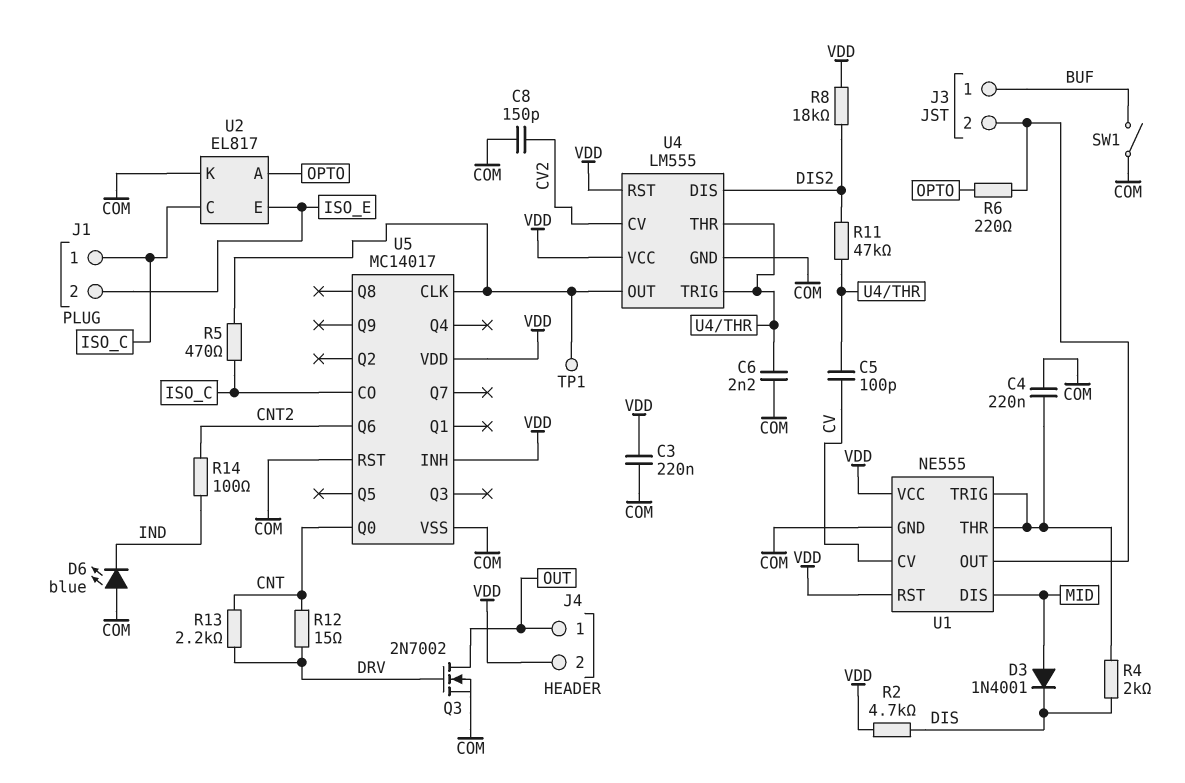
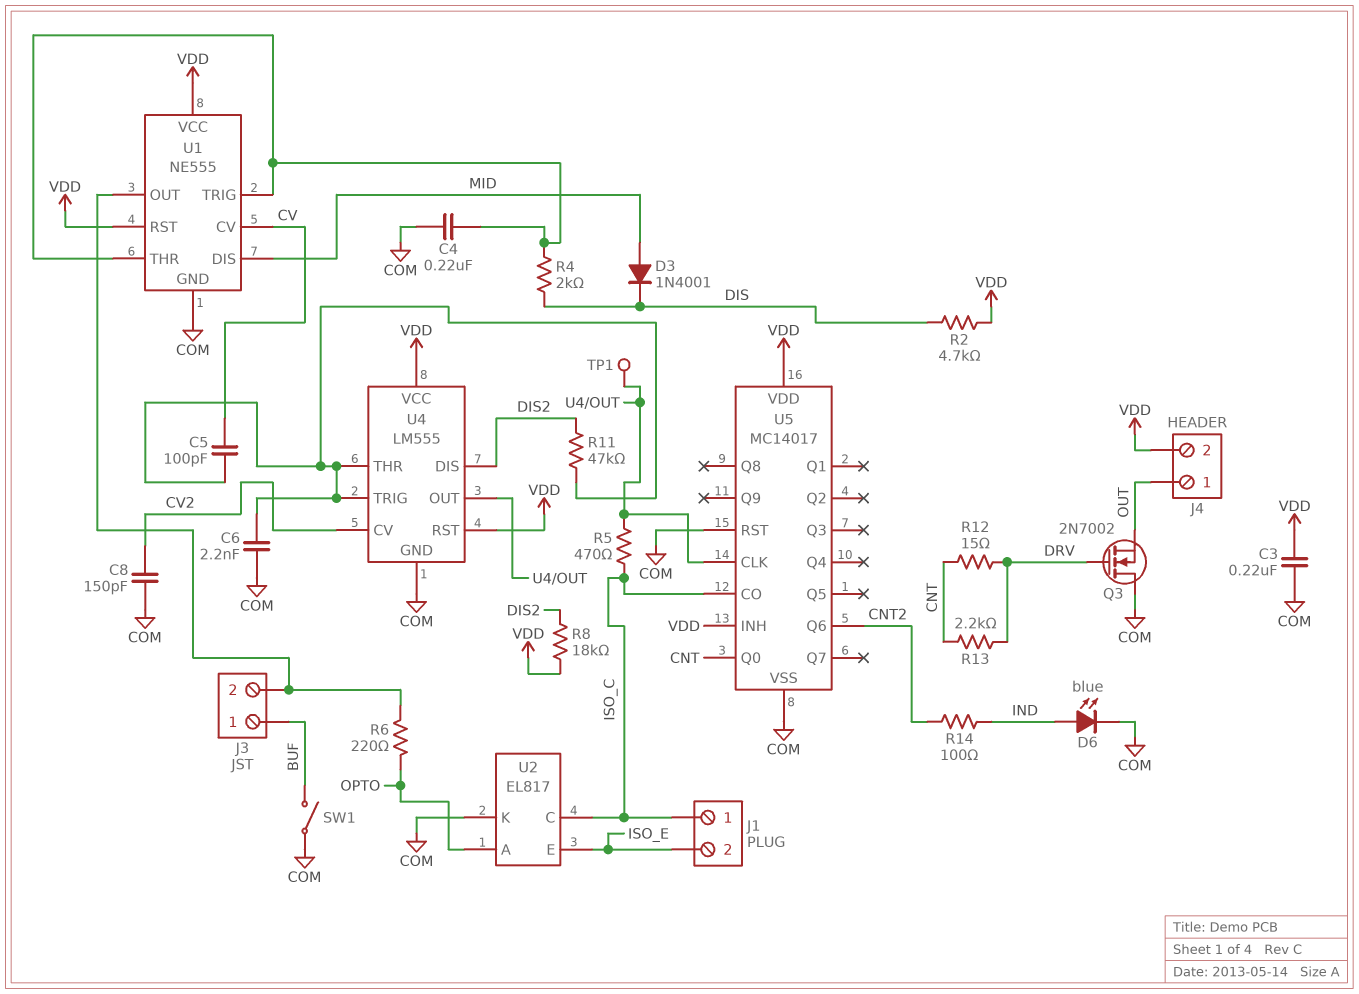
D6: LED blue (A COM, K IND) -> LED blue (A IND, K COM)
Q3: NMOS 2N7002 (G DRV, D OUT, S COM) -> NMOS 2N7002 (G DRV, D COM, S OUT)

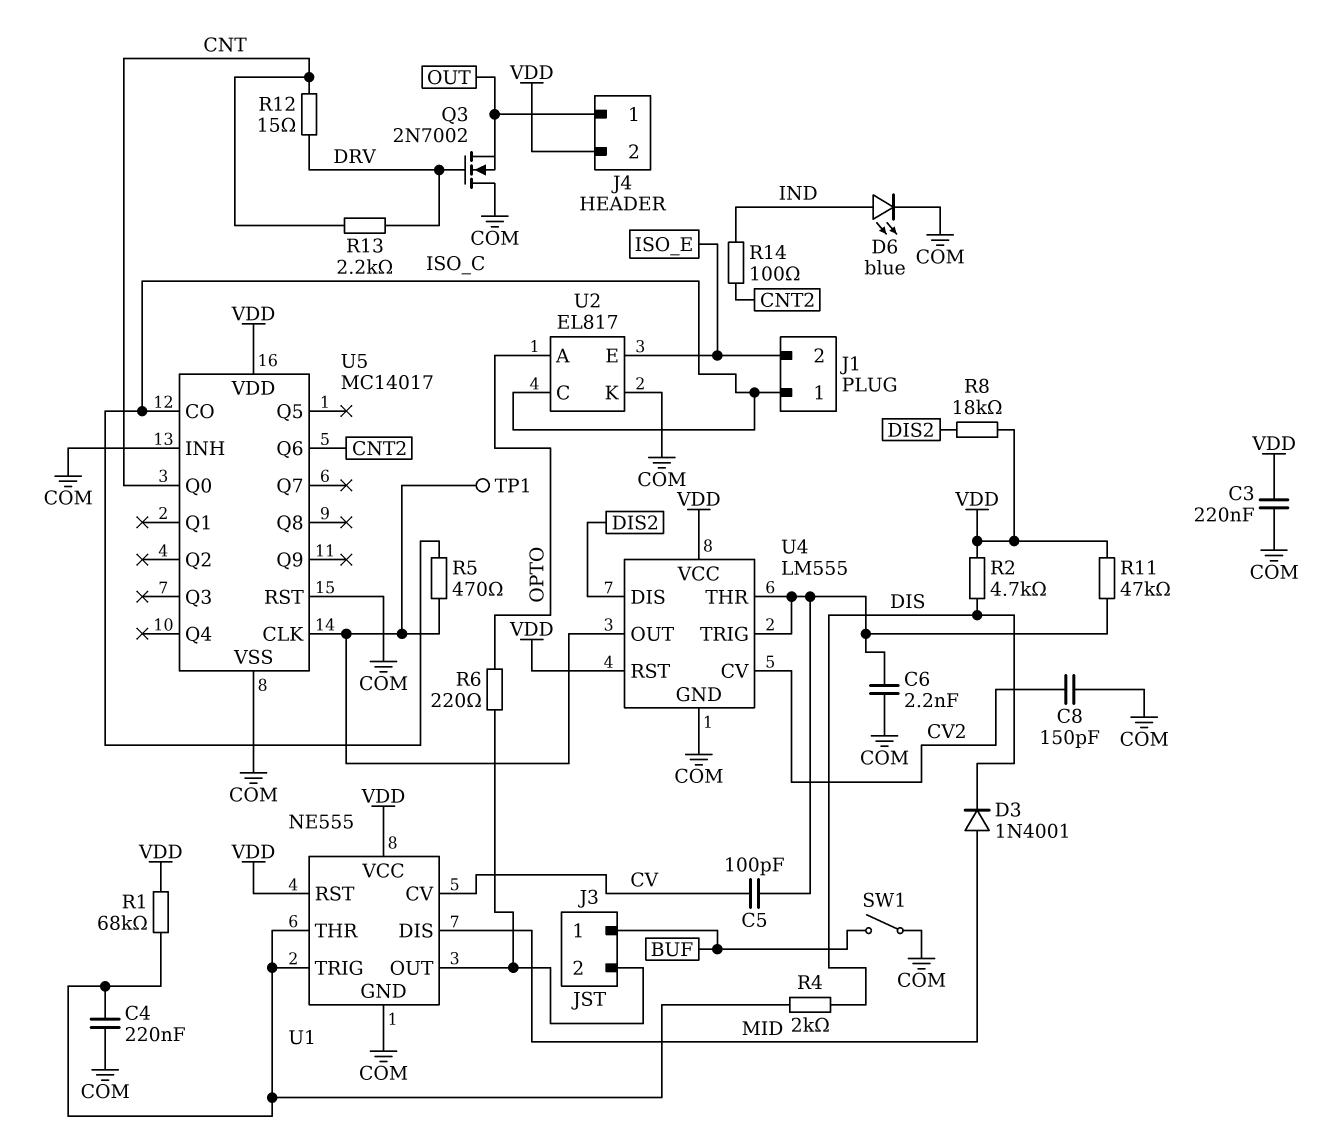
R1: none -> 68k (U1/THR, VDD)
R11: 47k (DIS2, U4/THR) -> 47k (U4/THR, VDD)
U5 pin INH: VDD -> COM

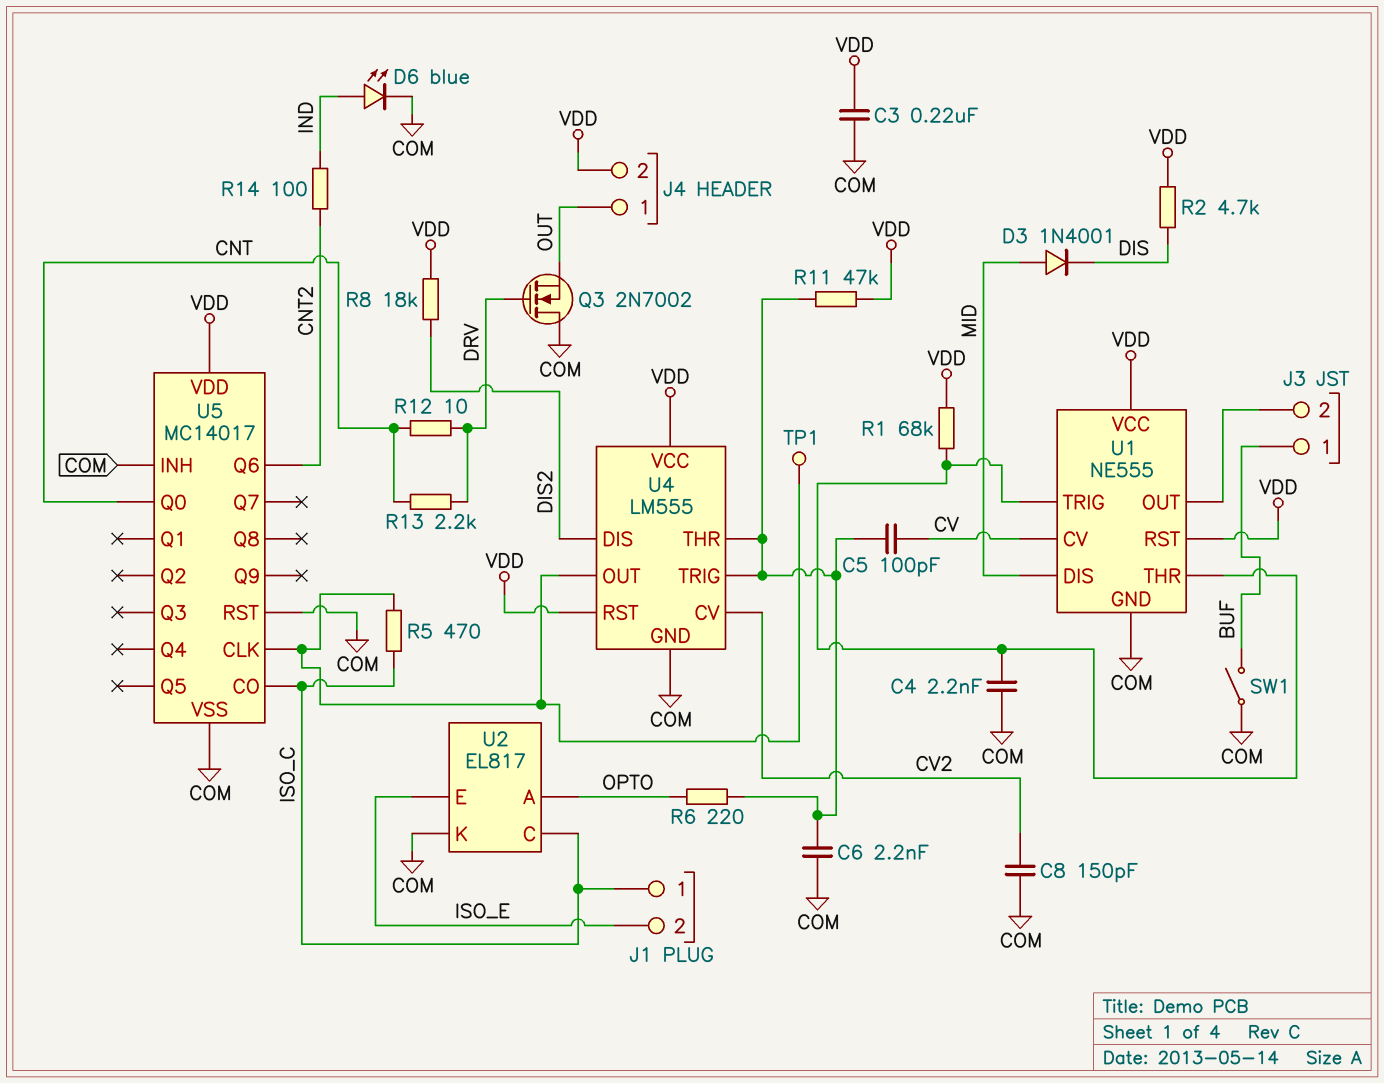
C4: 220nF (COM, U1/THR) -> 2.2nF (COM, U1/THR)
R4: 2k (DIS, U1/THR) -> none
R6: 220 (J3/2, OPTO) -> 220 (OPTO, U4/THR)
R12: 15 (CNT, DRV) -> 10 (CNT, DRV)

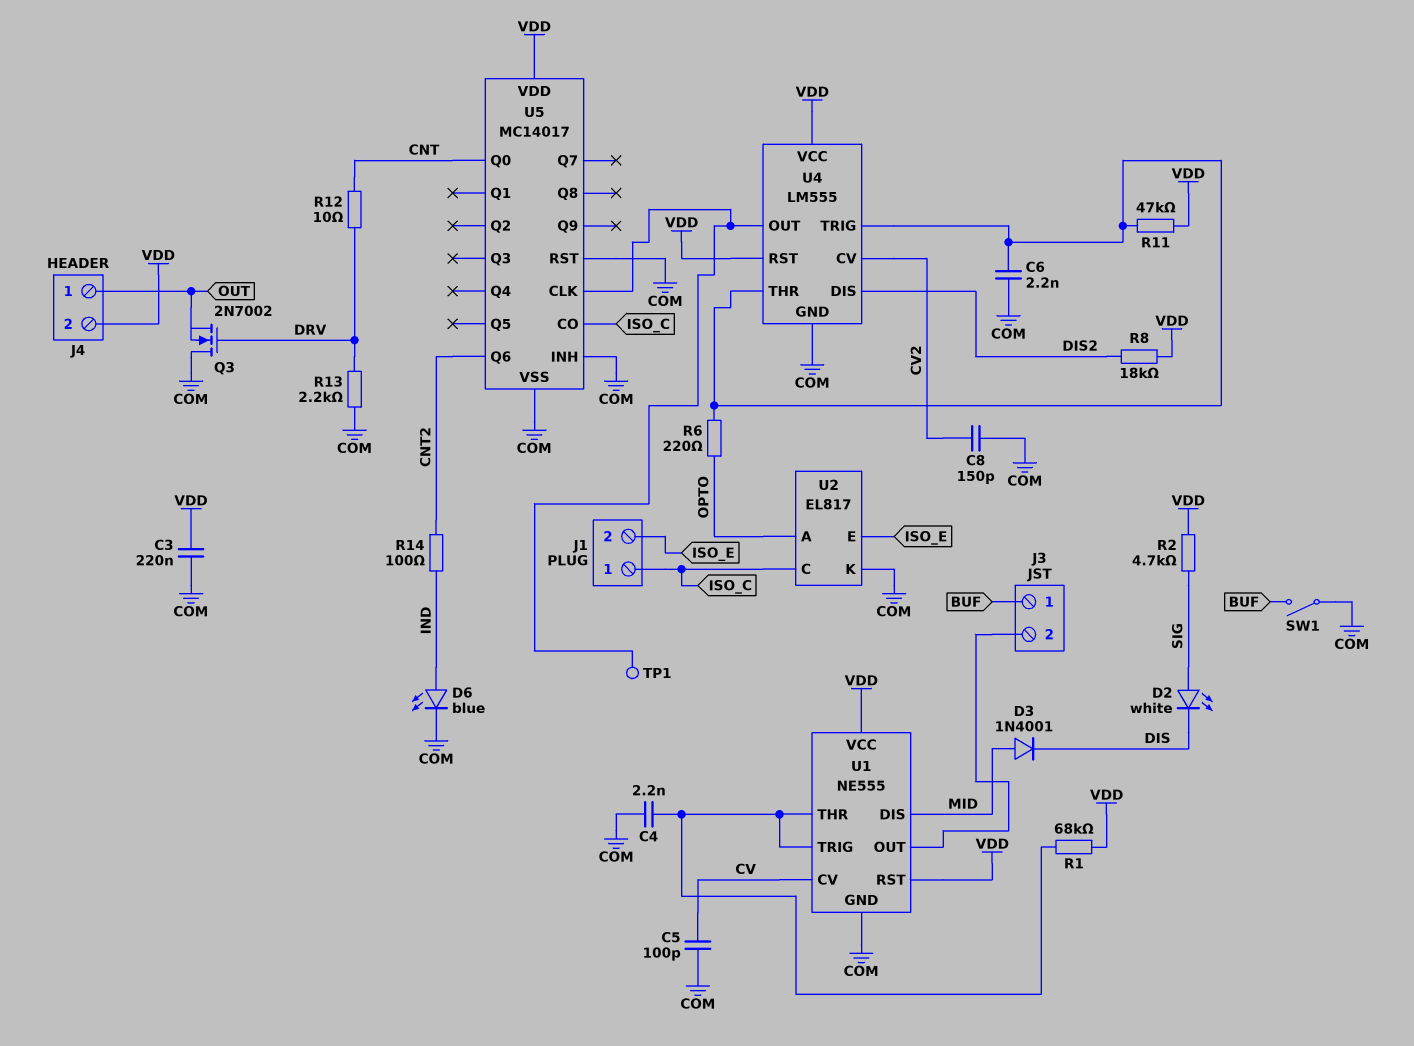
C5: 100pF (CV, U4/THR) -> 100pF (COM, CV)
D2: none -> LED white (A SIG, K DIS)
R2: 4.7k (DIS, VDD) -> 4.7k (SIG, VDD)
R5: 470 (ISO_C, U4/OUT) -> none
R13: 2.2k (CNT, DRV) -> 2.2k (COM, DRV)

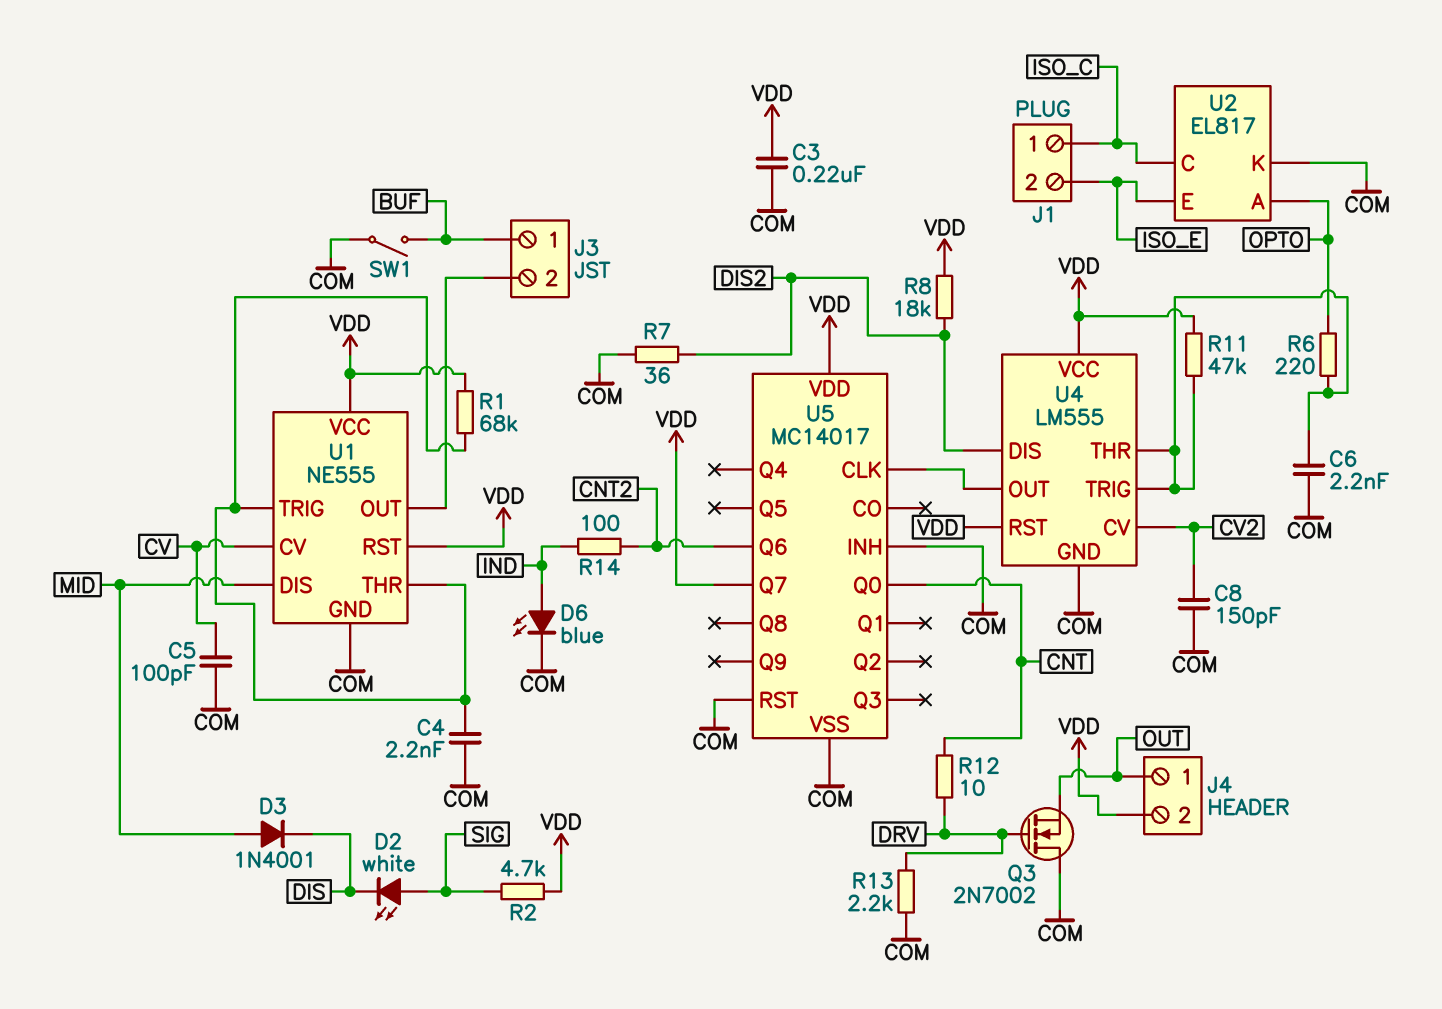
R7: none -> 36 (COM, DIS2)
TP1: test point (U4/OUT) -> none
U5 pin CO: ISO_C -> none
U5 pin Q7: none -> VDD

